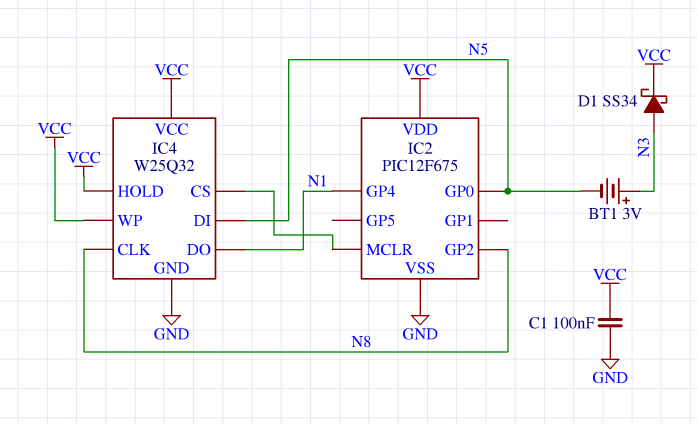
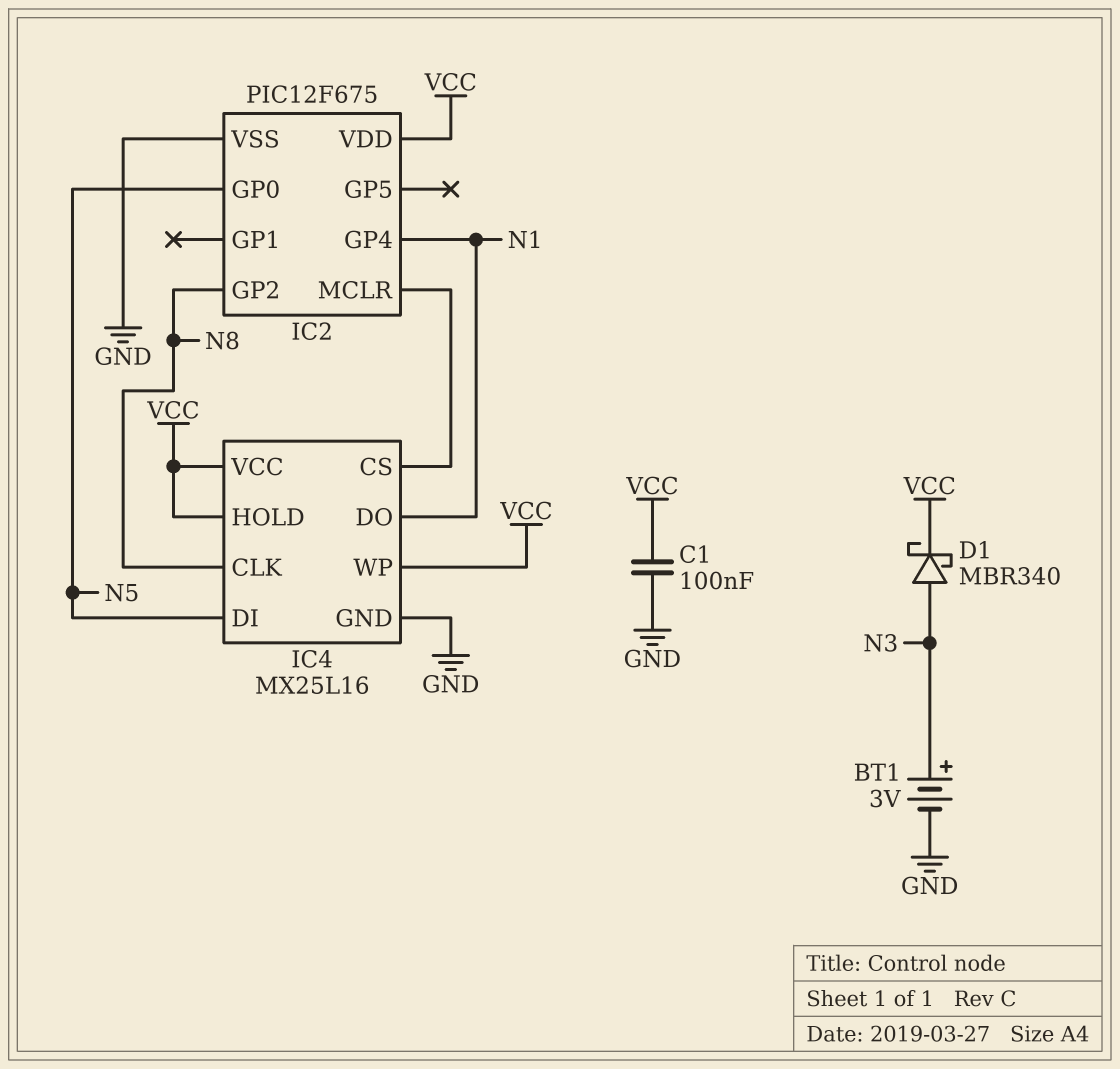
BT1: 3V (plus N3, minus N5) -> 3V (plus N3, minus GND)
D1: schottky SS34 (A N3, K VCC) -> schottky MBR340 (A N3, K VCC)
IC4: W25Q32 -> MX25L16

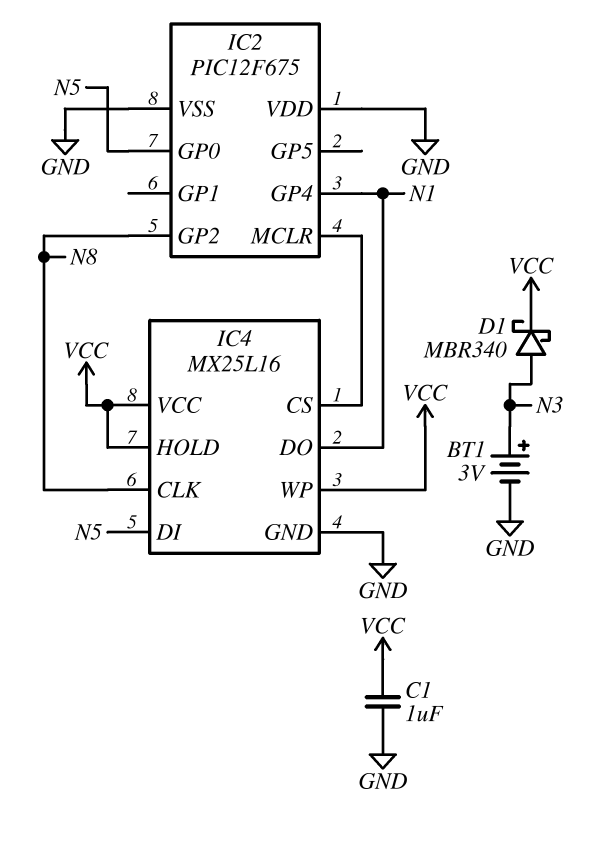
C1: 100nF (GND, VCC) -> 1uF (GND, VCC)
IC2 pin VDD: VCC -> GND

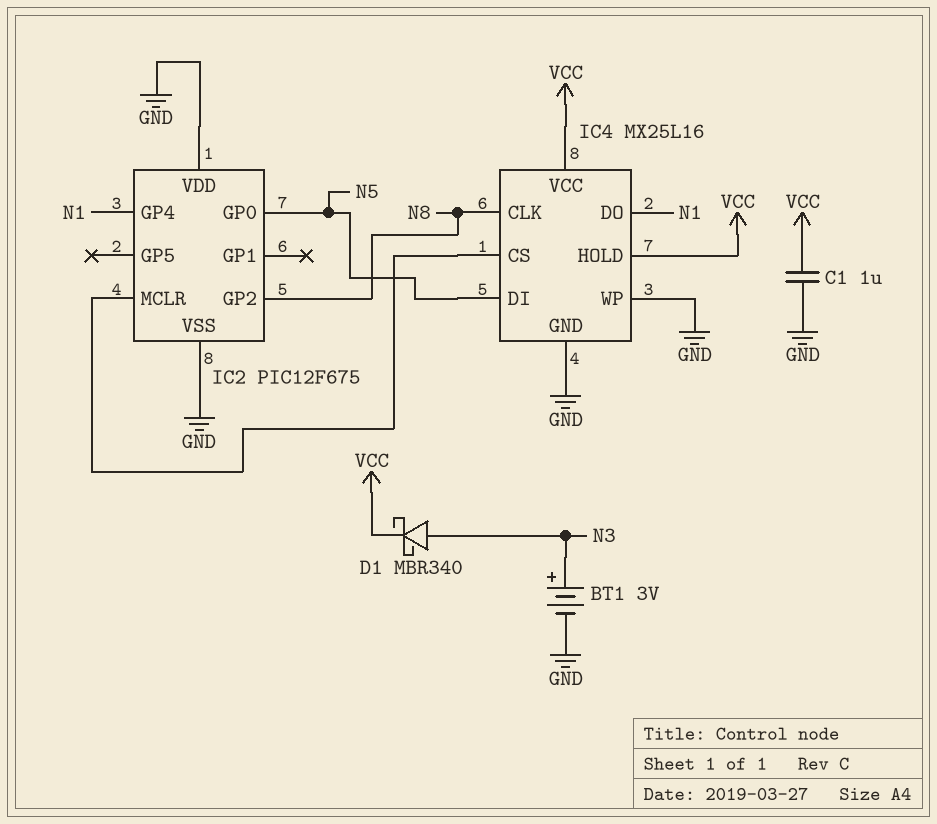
IC4 pin WP: VCC -> GND

